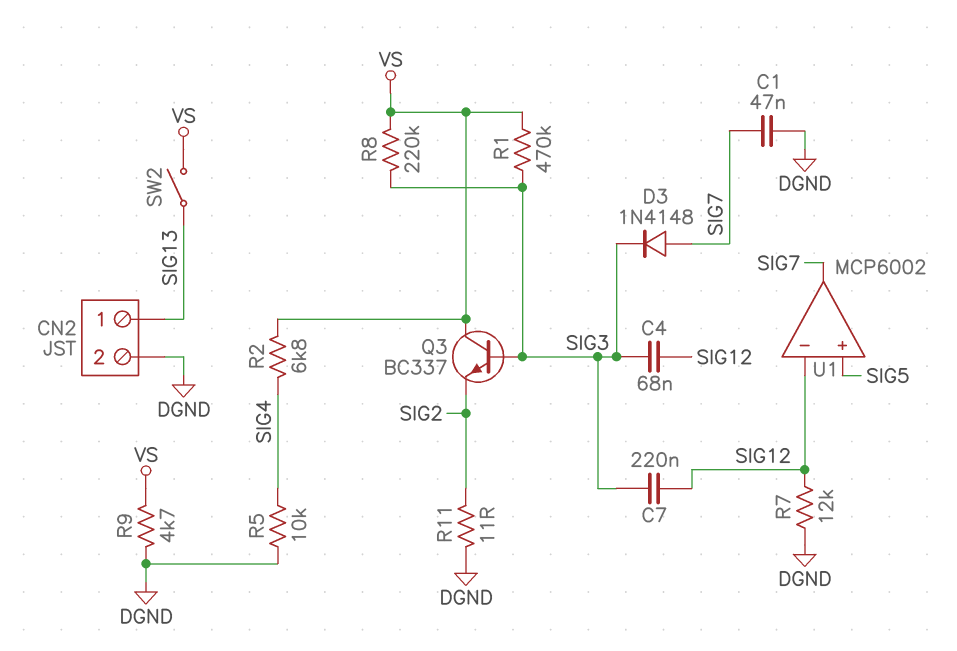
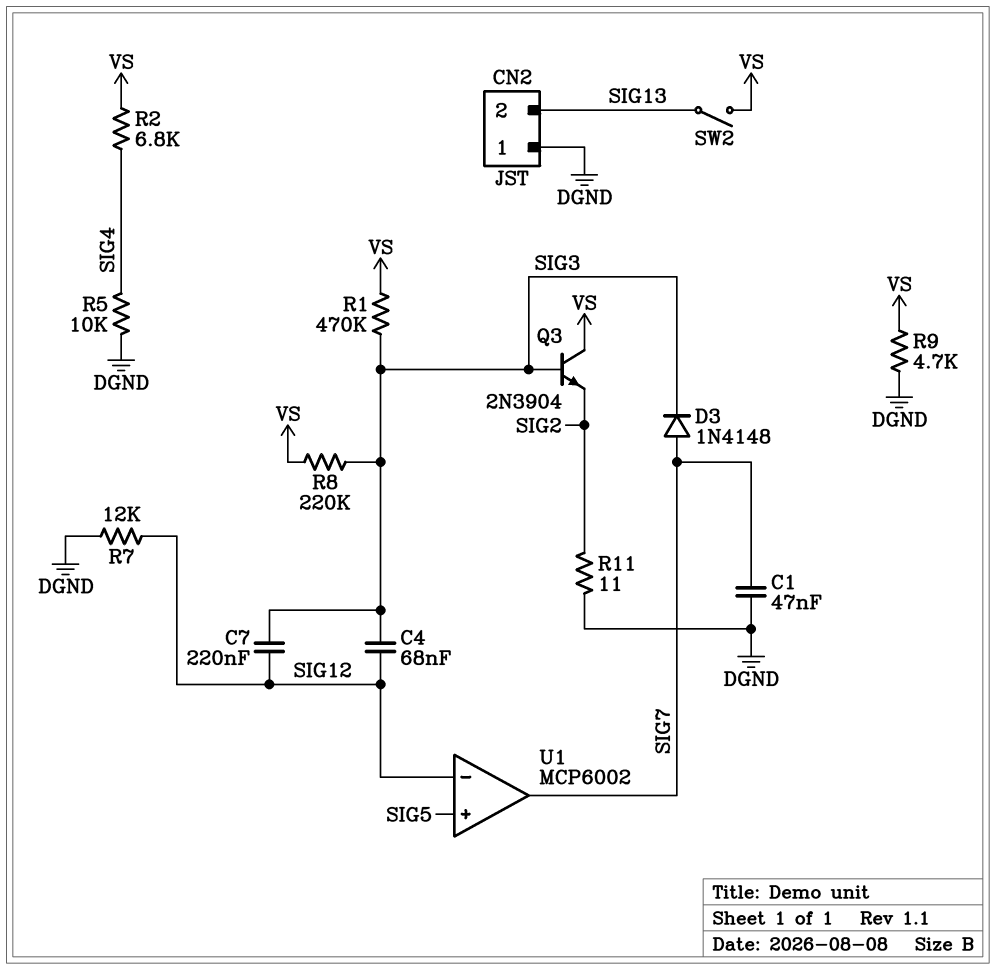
CN2 pin 1: SIG13 -> DGND
CN2 pin 2: DGND -> SIG13
Q3: NPN BC337 (B SIG3, C VS, E SIG2) -> NPN 2N3904 (B SIG3, C VS, E SIG2)

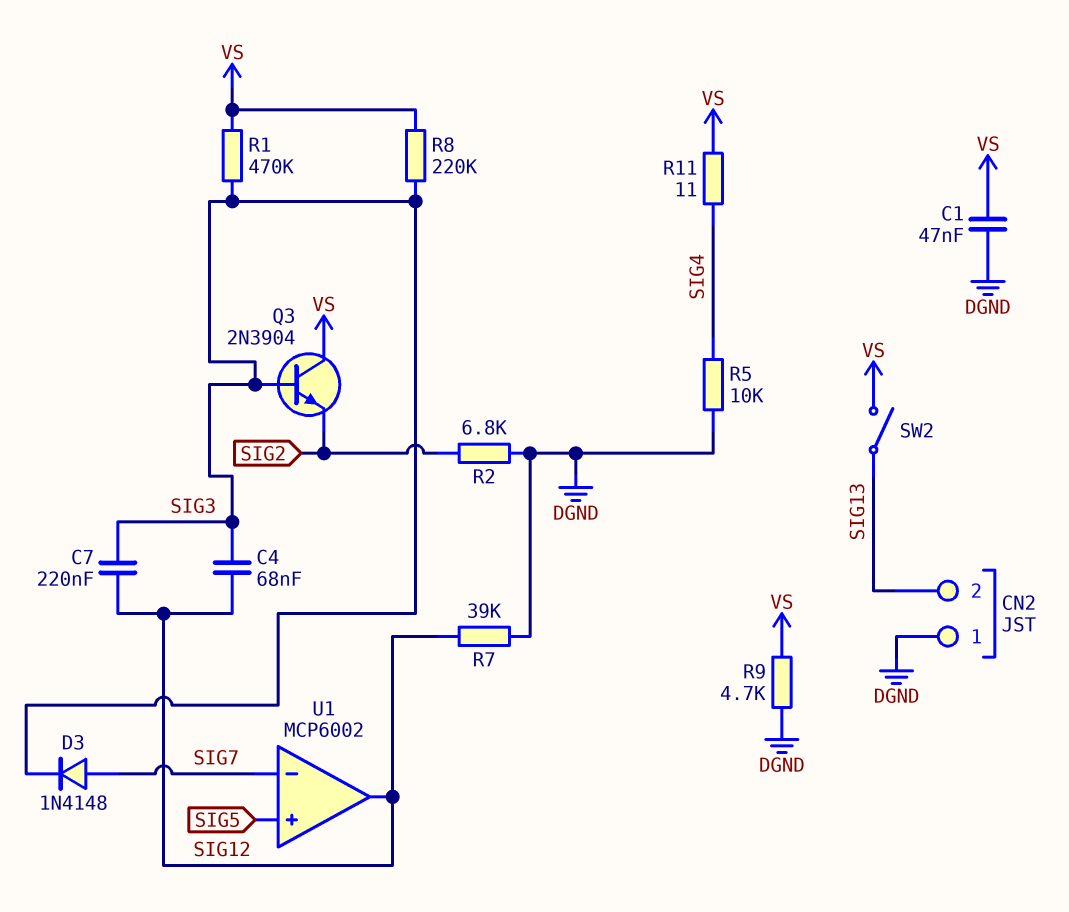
C1: 47nF (DGND, SIG7) -> 47nF (DGND, VS)
R2: 6.8k (SIG4, VS) -> 6.8k (DGND, SIG2)
R7: 12k (DGND, SIG12) -> 39k (DGND, SIG12)
R11: 11 (DGND, SIG2) -> 11 (SIG4, VS)
U1 pin in-: SIG12 -> SIG7
U1 pin out: SIG7 -> SIG12

